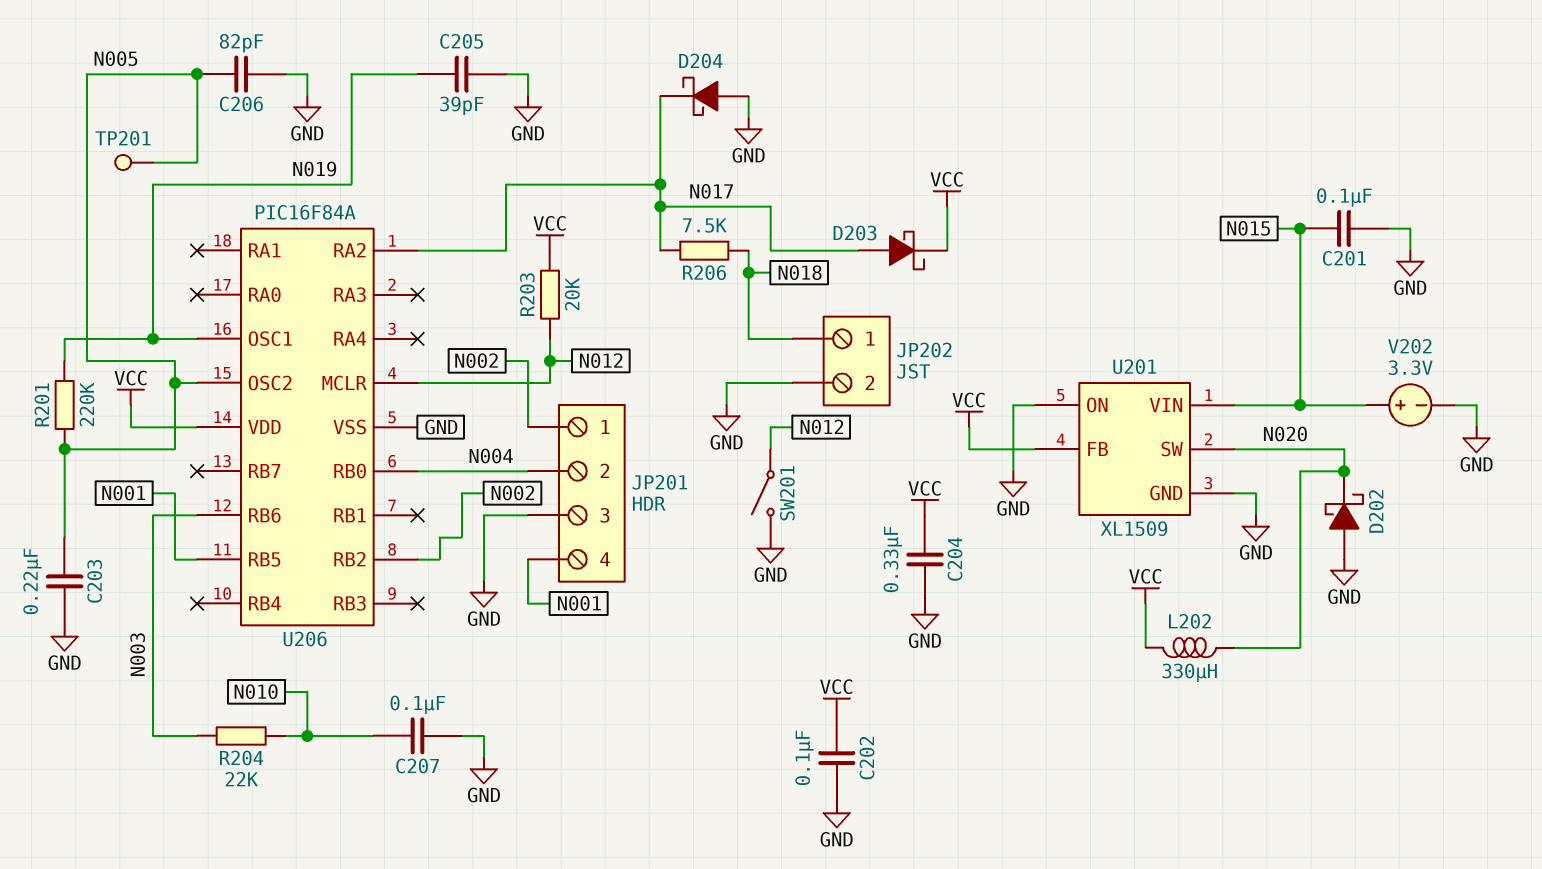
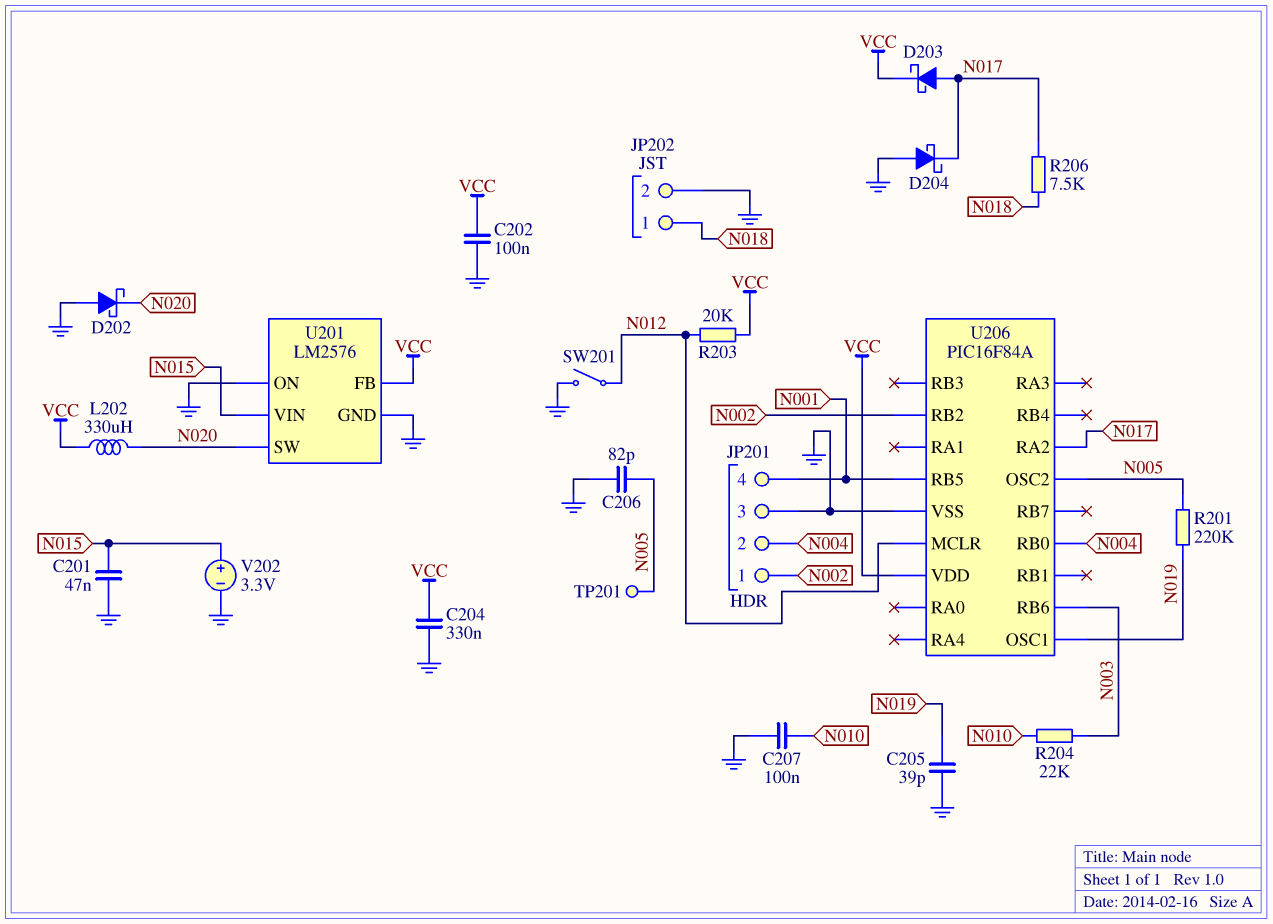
C201: 100nF (GND, N015) -> 47nF (GND, N015)
C203: 220nF (GND, N005) -> none
U201: XL1509 -> LM2576

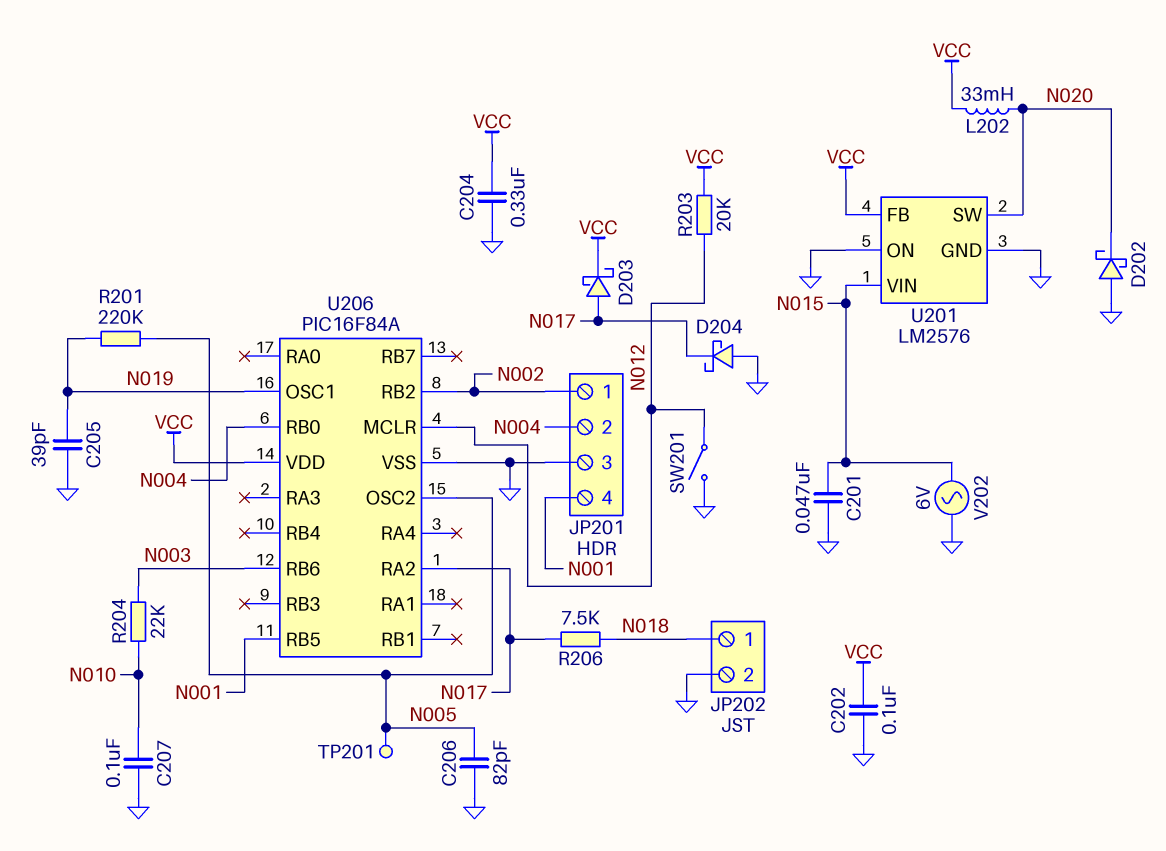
L202: 330uH (N020, VCC) -> 33mH (N020, VCC)
V202: 3.3V (plus N015, minus GND) -> AC 6V (GND, N015)

